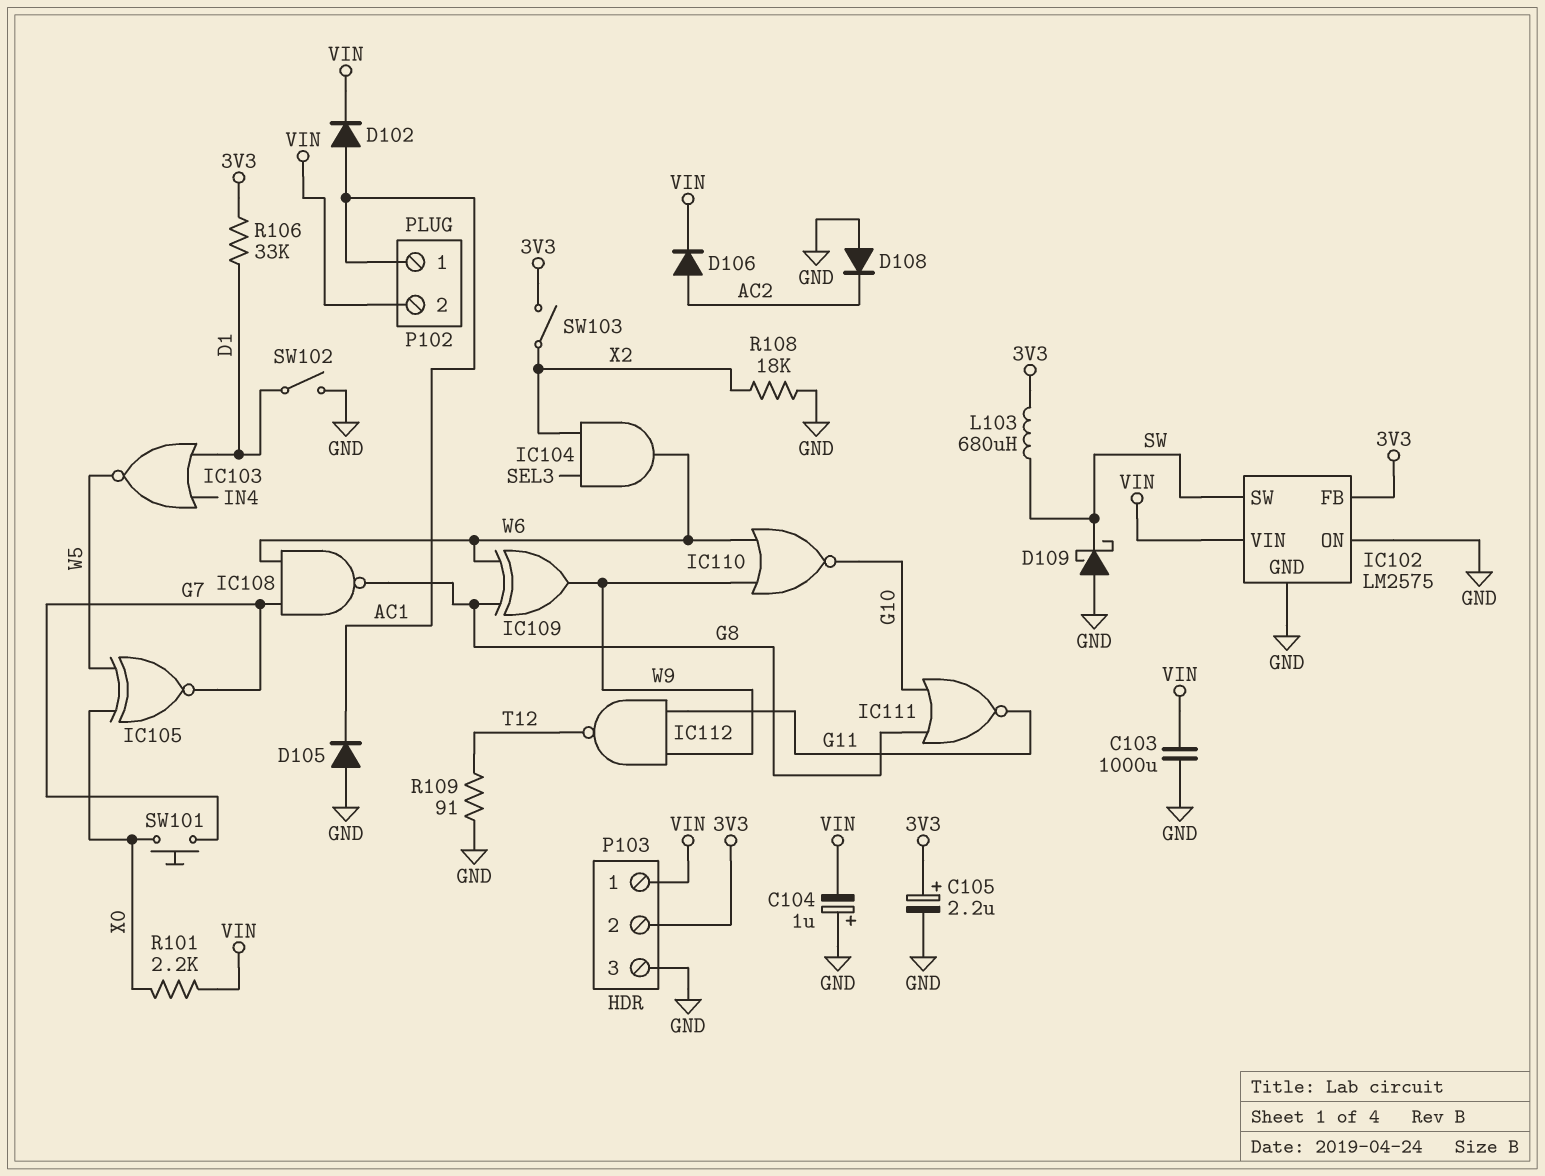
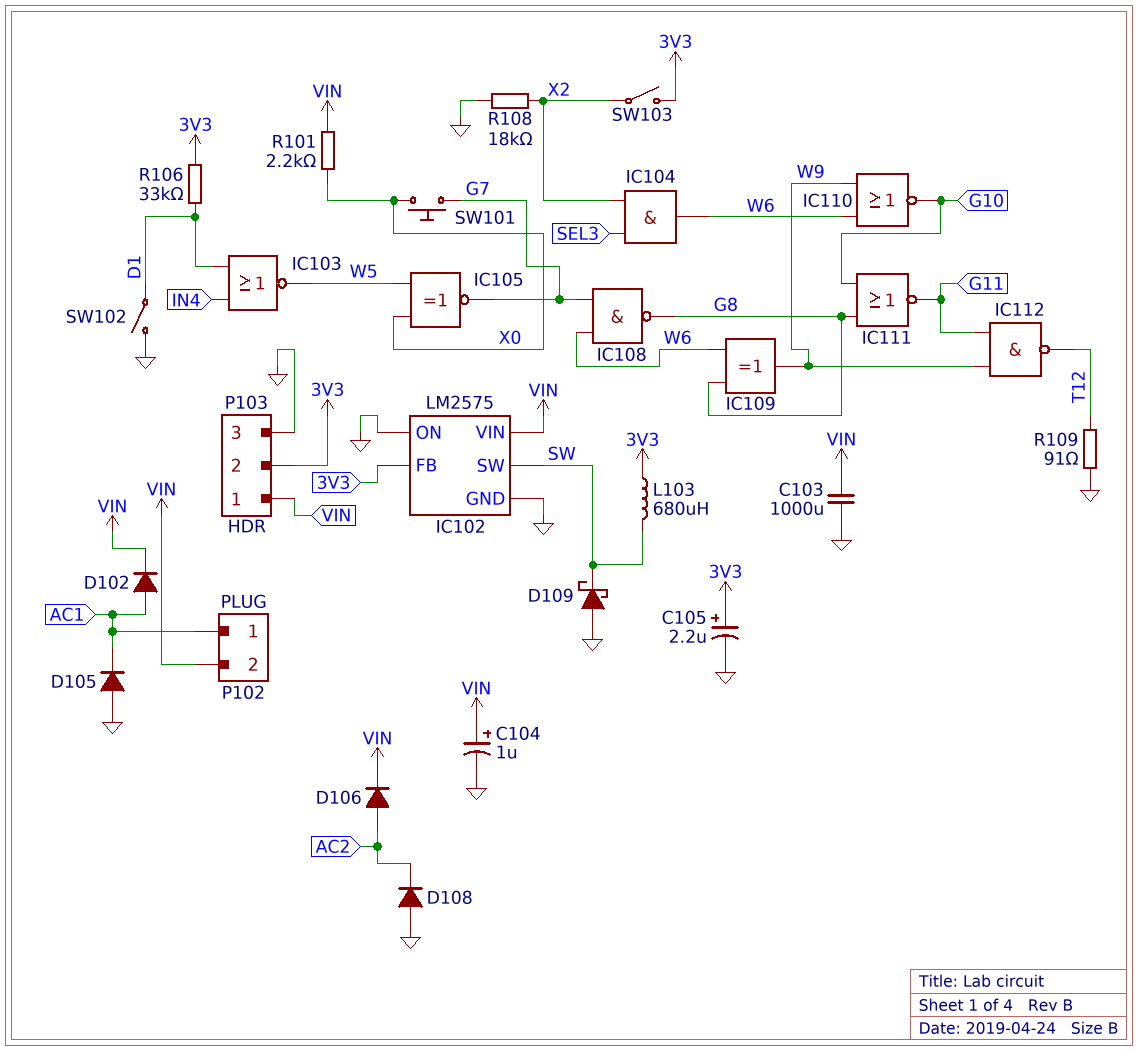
C104: 1uF (plus GND, minus VIN) -> 1uF (plus VIN, minus GND)

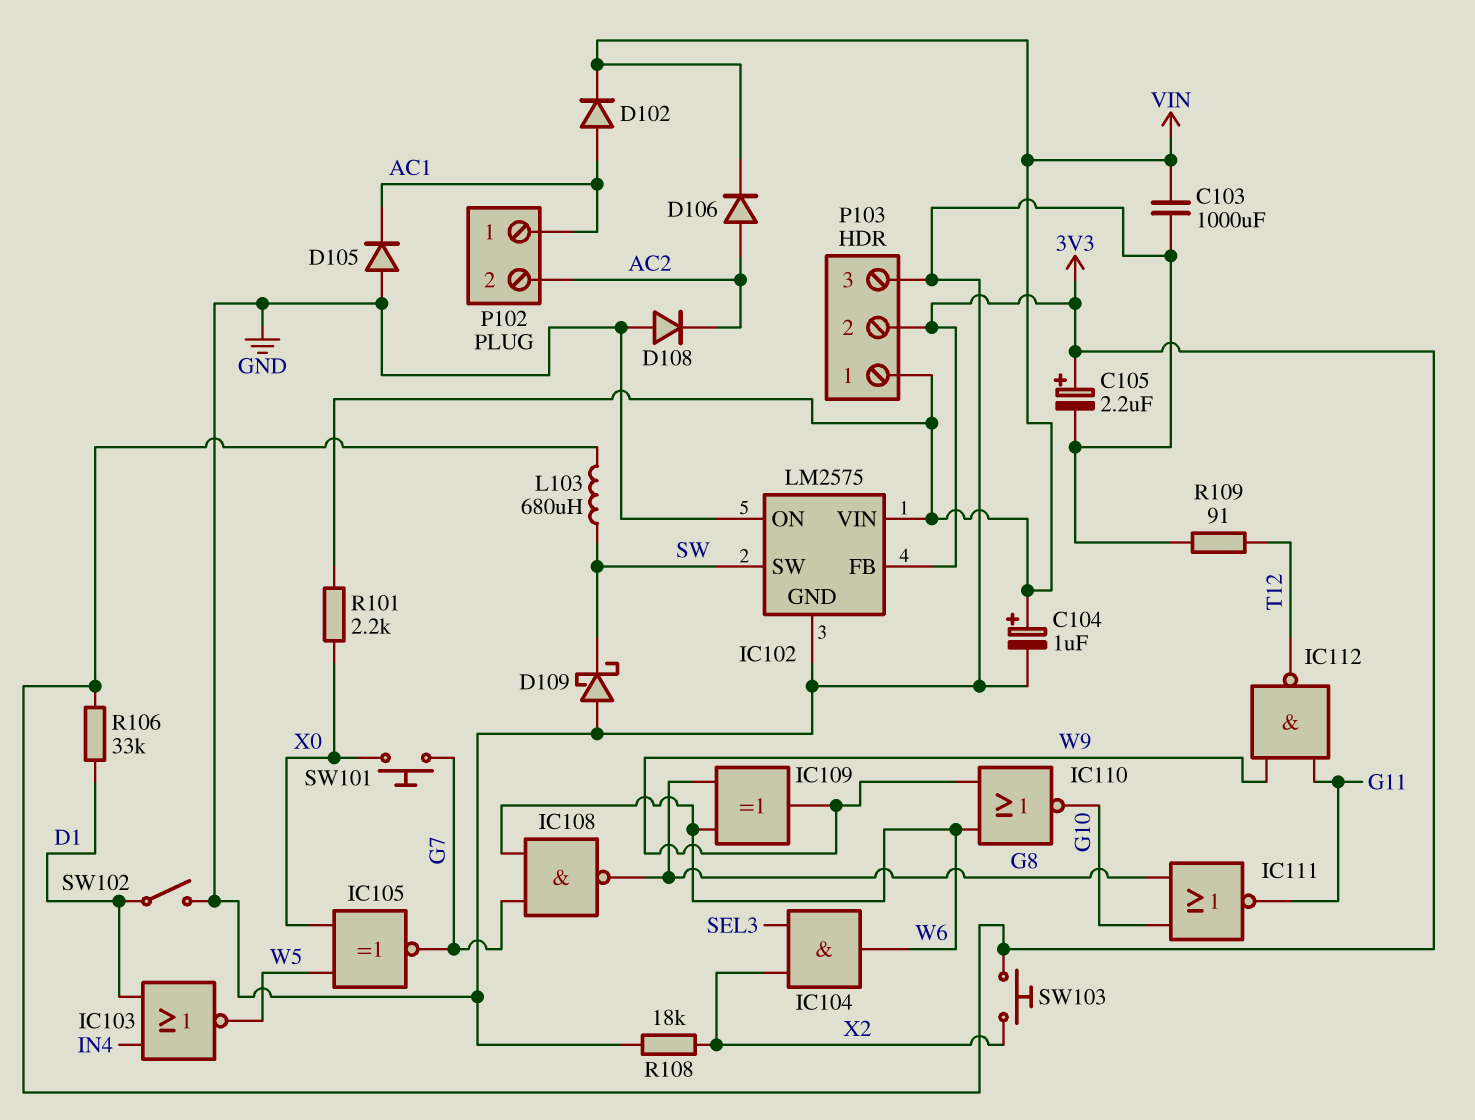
P102 pin 2: VIN -> AC2
SW103: switch (3V3, X2) -> button (3V3, X2)

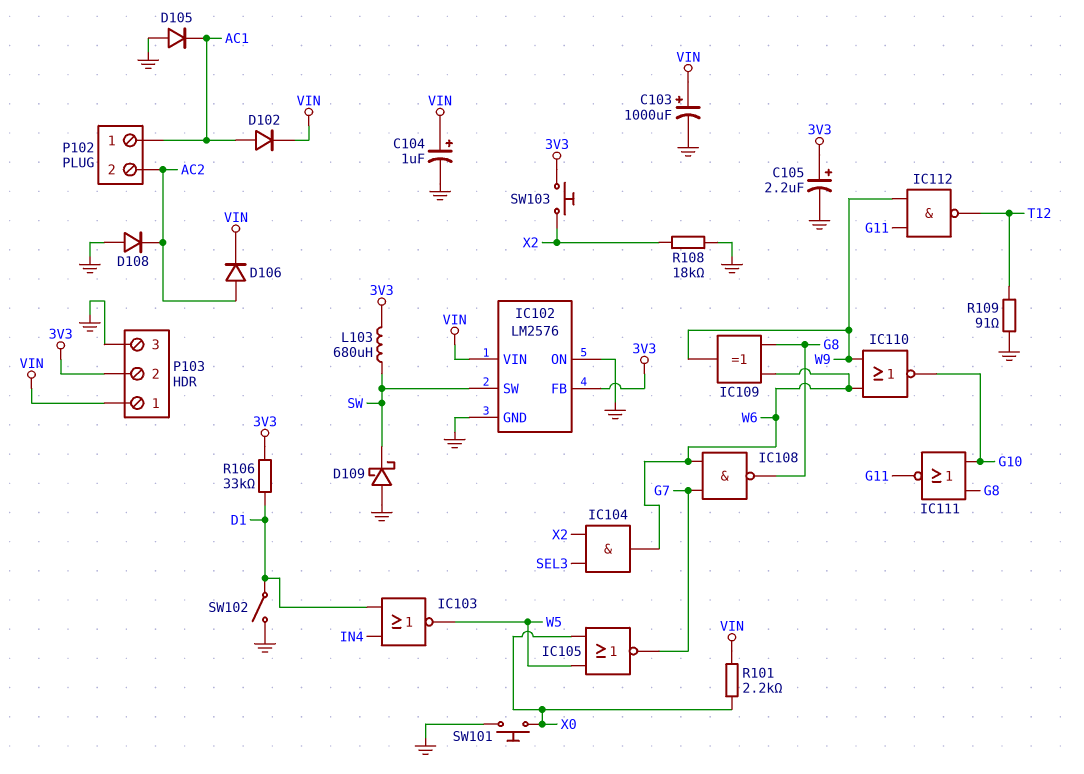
C103: 1000uF (GND, VIN) -> 1000uF (plus VIN, minus GND)
IC102: LM2575 -> LM2576
IC105: XNOR (in W5, in X0, out G7) -> NOR (in W5, in X0, out G7)
SW101: button (G7, X0) -> button (GND, X0)

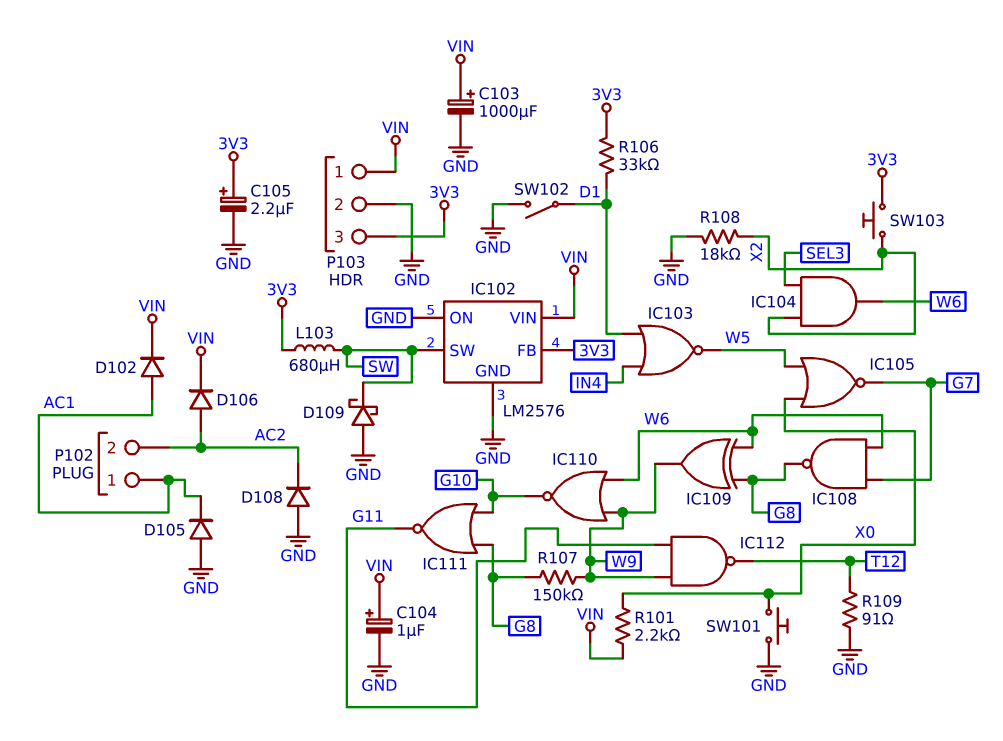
P103 pin 2: 3V3 -> GND
P103 pin 3: GND -> 3V3
R107: none -> 150k (G8, W9)

